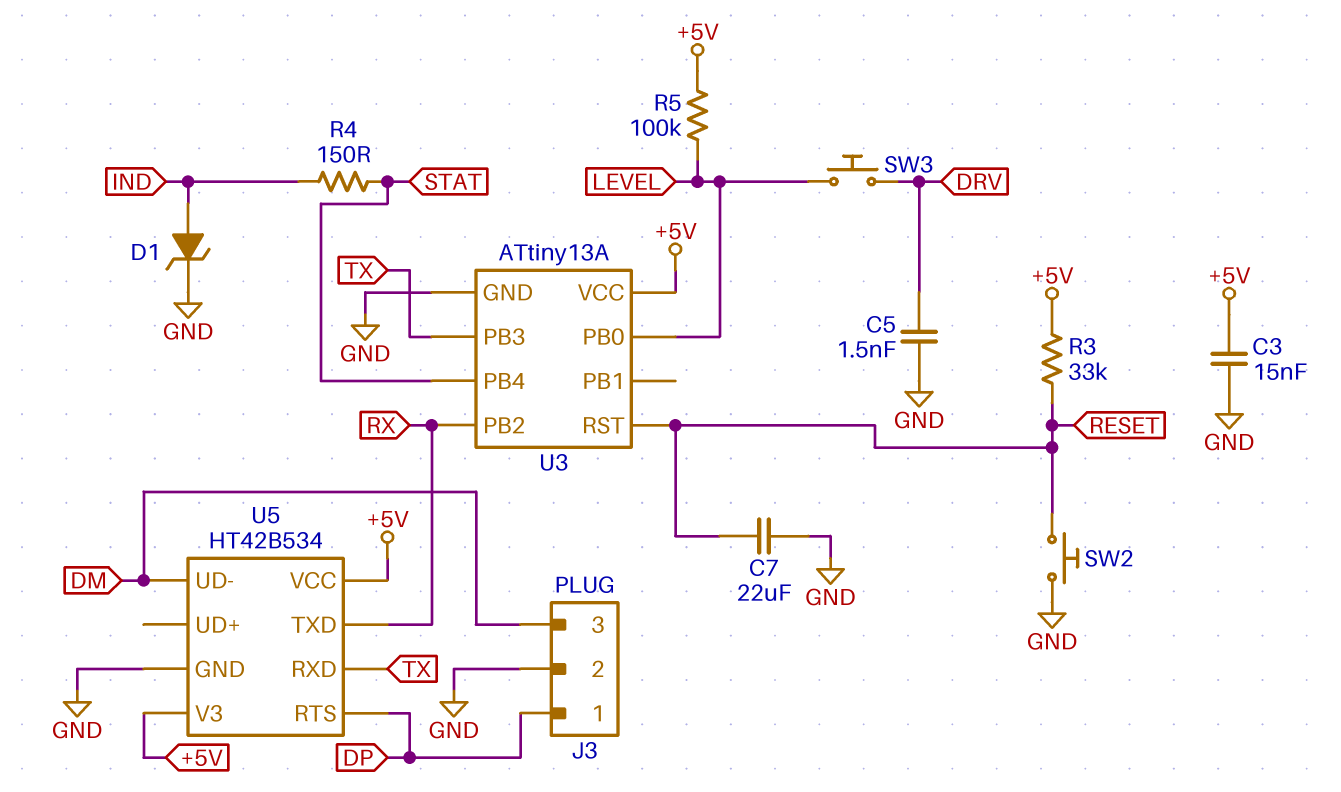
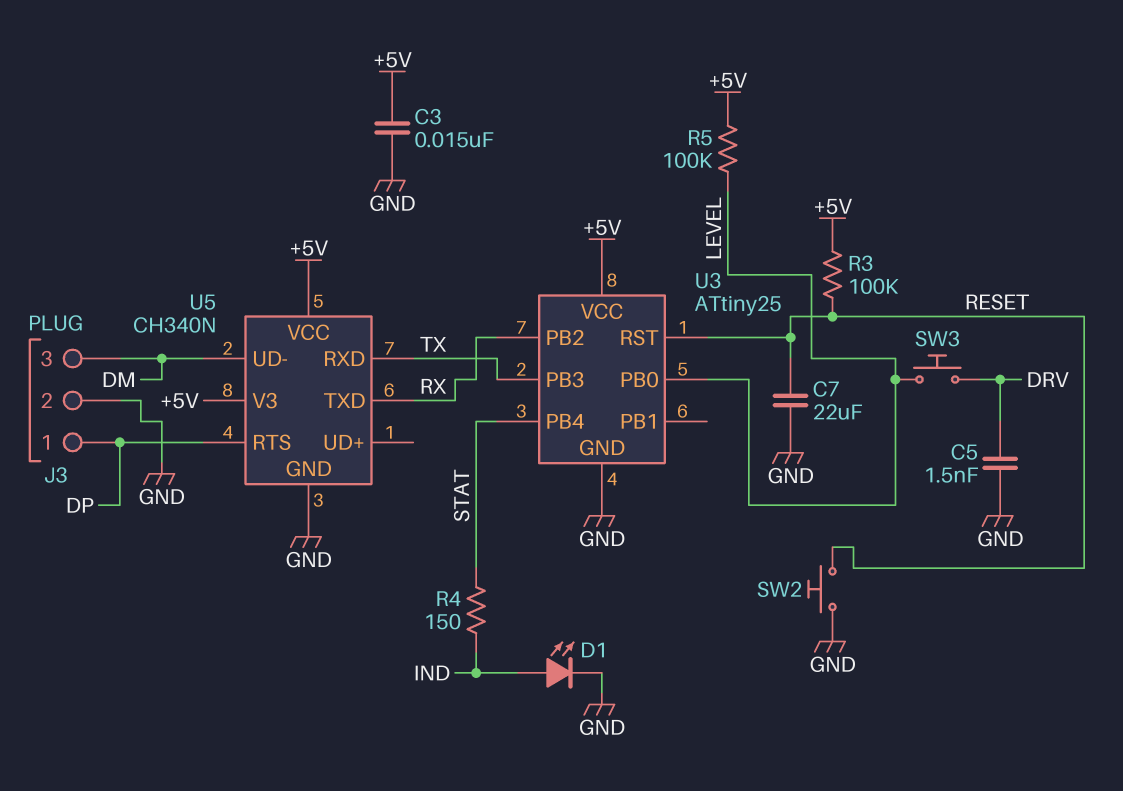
D1: zener (A IND, K GND) -> LED (A IND, K GND)
R3: 33k (+5V, RESET) -> 100k (+5V, RESET)
U3: ATtiny13A -> ATtiny25
U5: HT42B534 -> CH340N

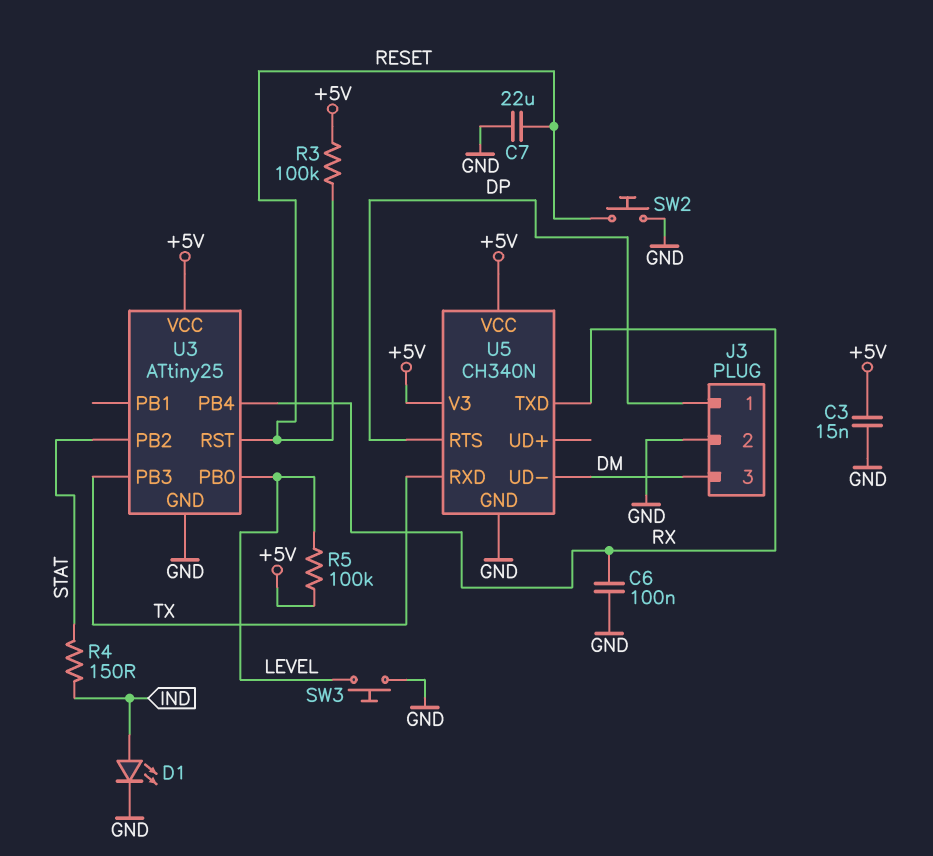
C5: 1.5nF (DRV, GND) -> none
C6: none -> 100nF (GND, RX)
SW3: button (DRV, LEVEL) -> button (GND, LEVEL)
U3 pin PB2: RX -> STAT
U3 pin PB4: STAT -> RX

